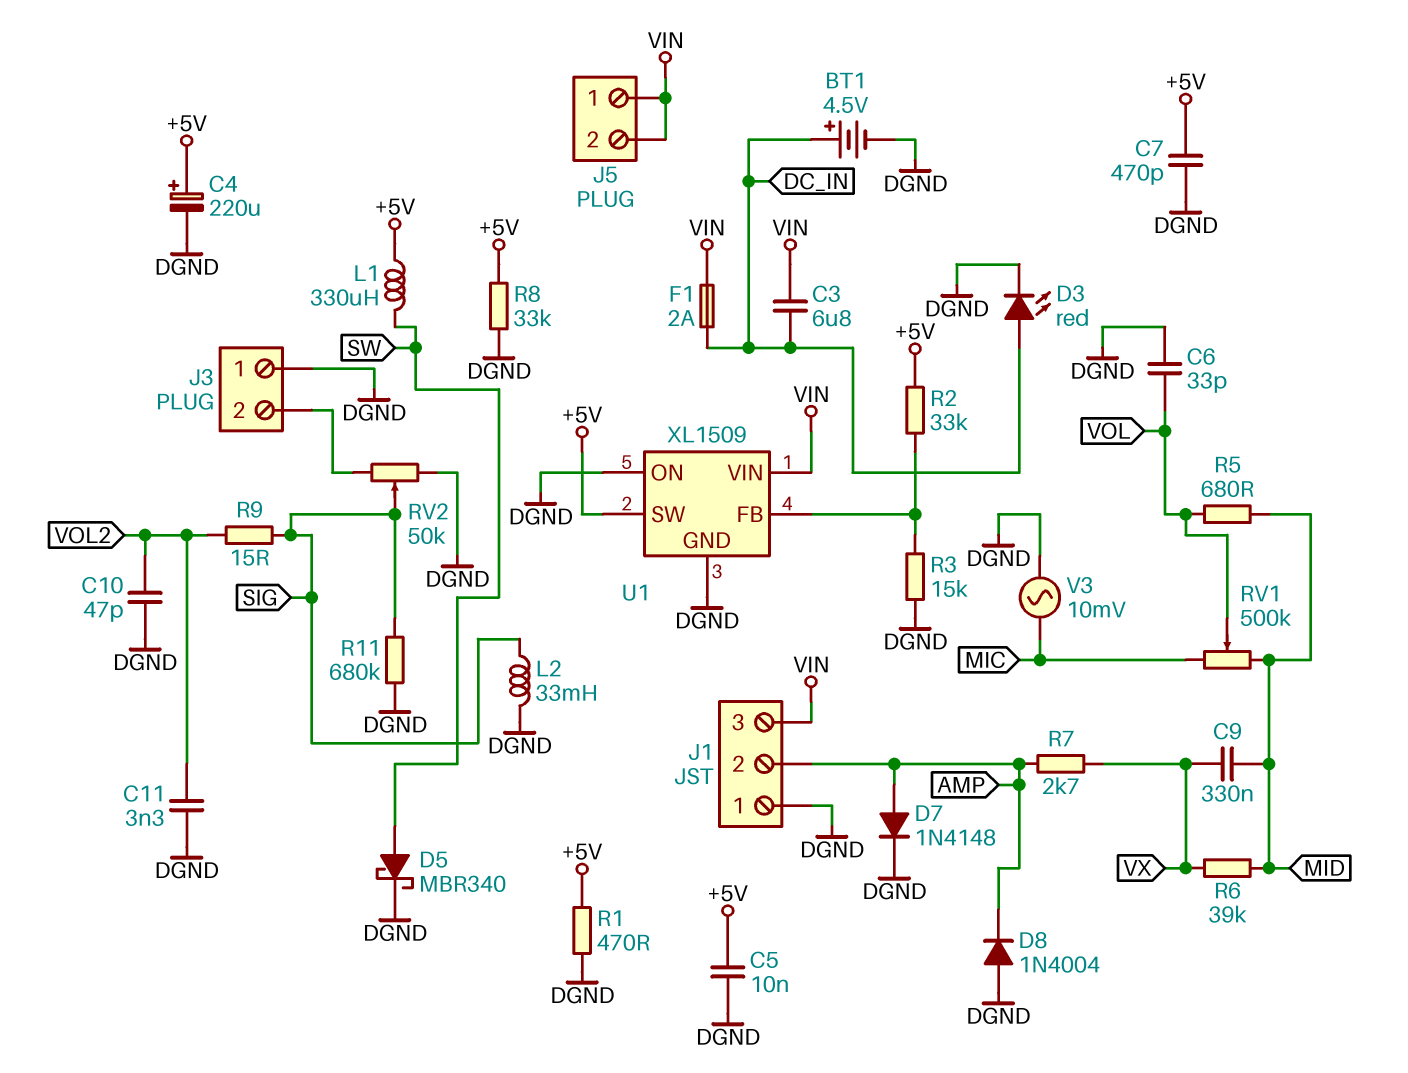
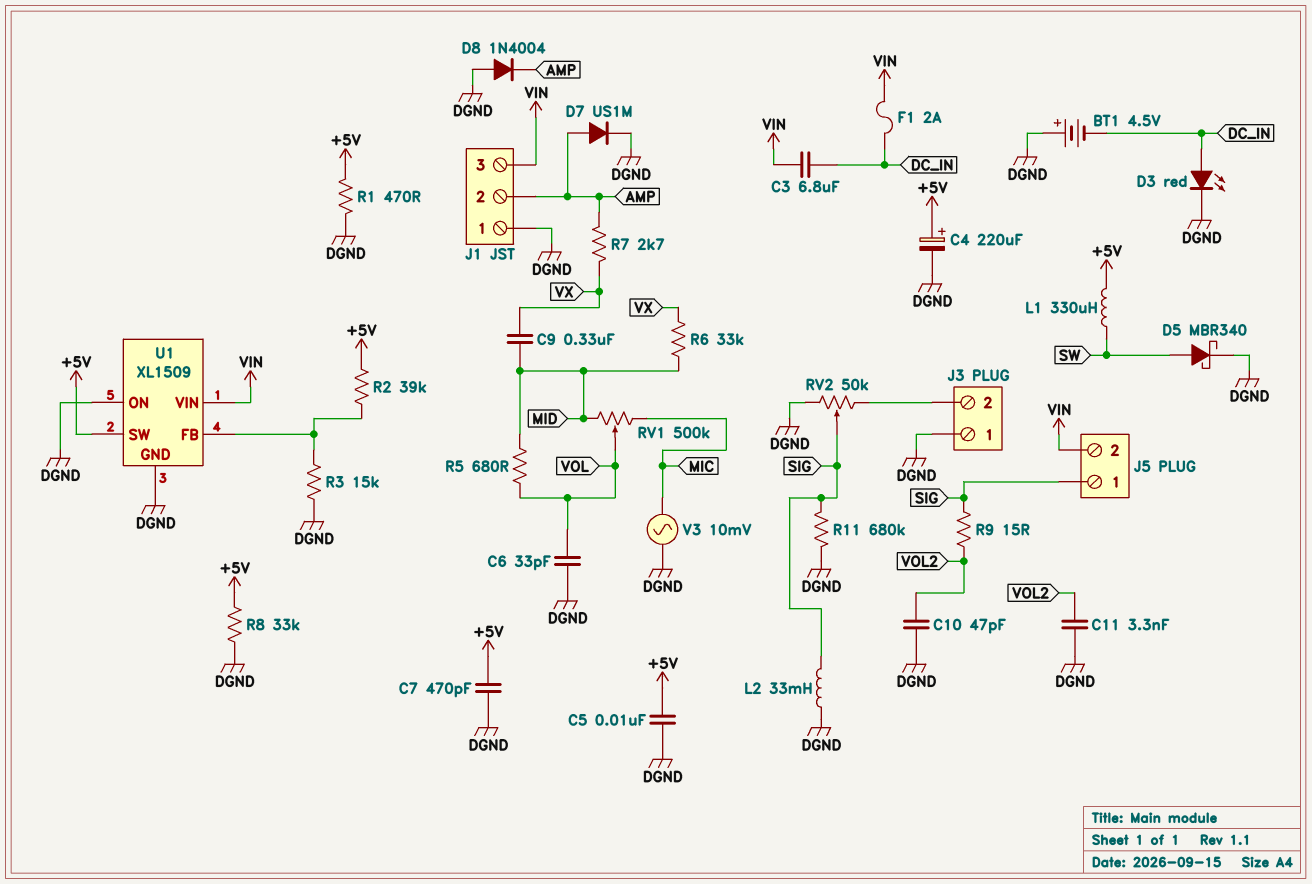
BT1: 4.5V (plus DC_IN, minus DGND) -> 4.5V (plus DGND, minus DC_IN)
D7: diode 1N4148 (A AMP, K DGND) -> diode US1M (A AMP, K DGND)
J5 pin 1: VIN -> SIG
R2: 33k (+5V, U1/FB) -> 39k (+5V, U1/FB)
R6: 39k (MID, VX) -> 33k (MID, VX)

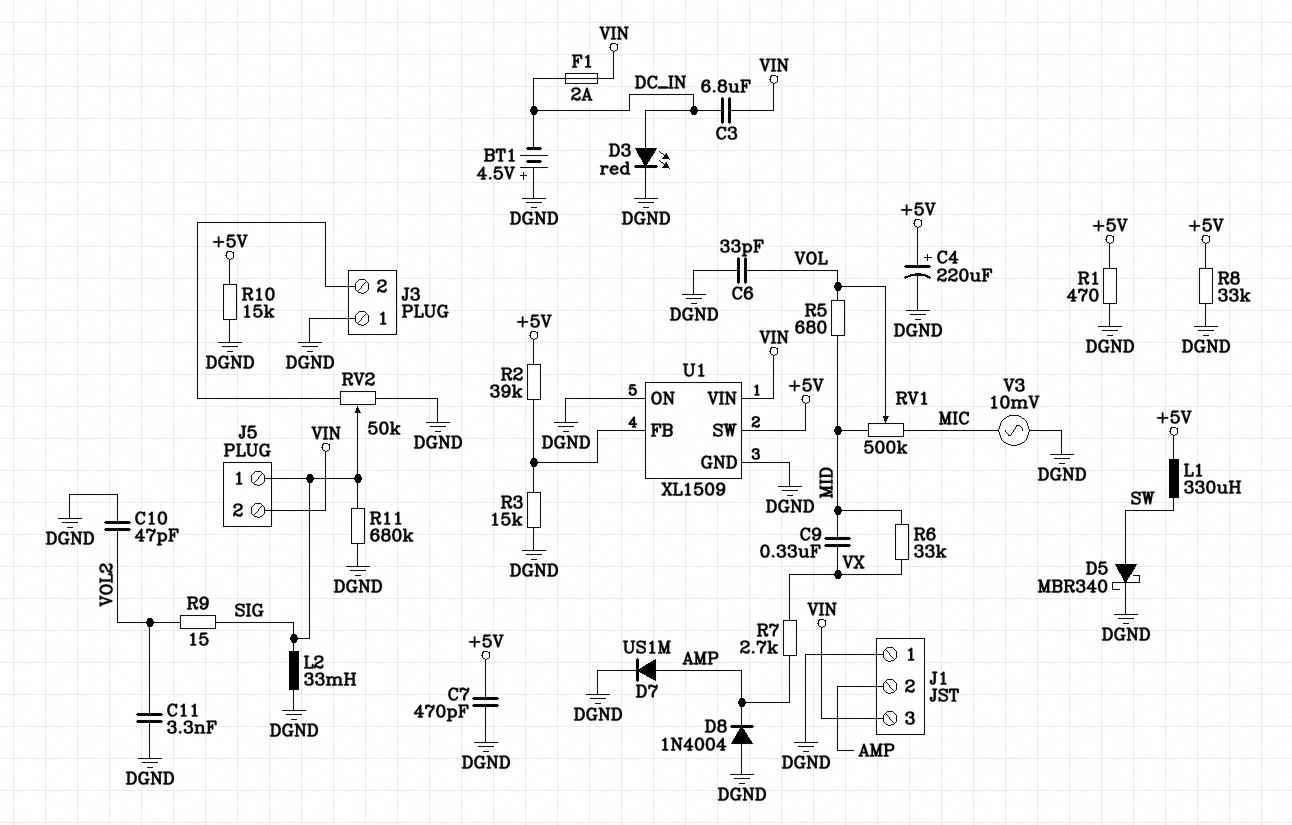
C5: 10nF (+5V, DGND) -> none
R10: none -> 15k (+5V, DGND)

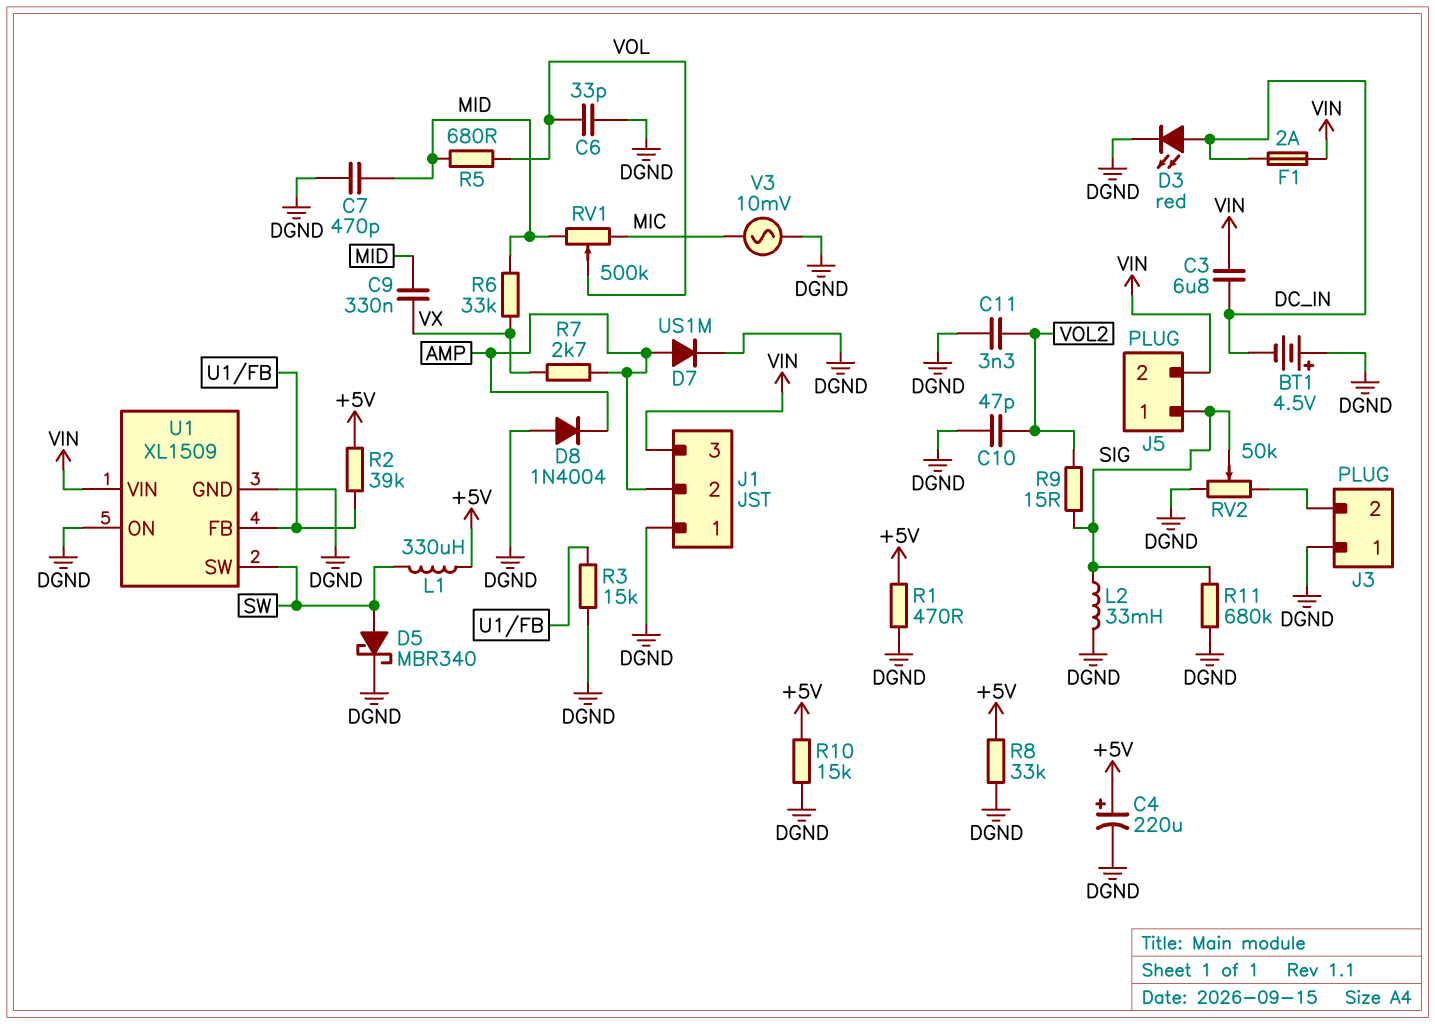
C7: 470pF (+5V, DGND) -> 470pF (DGND, MID)
U1 pin SW: +5V -> SW

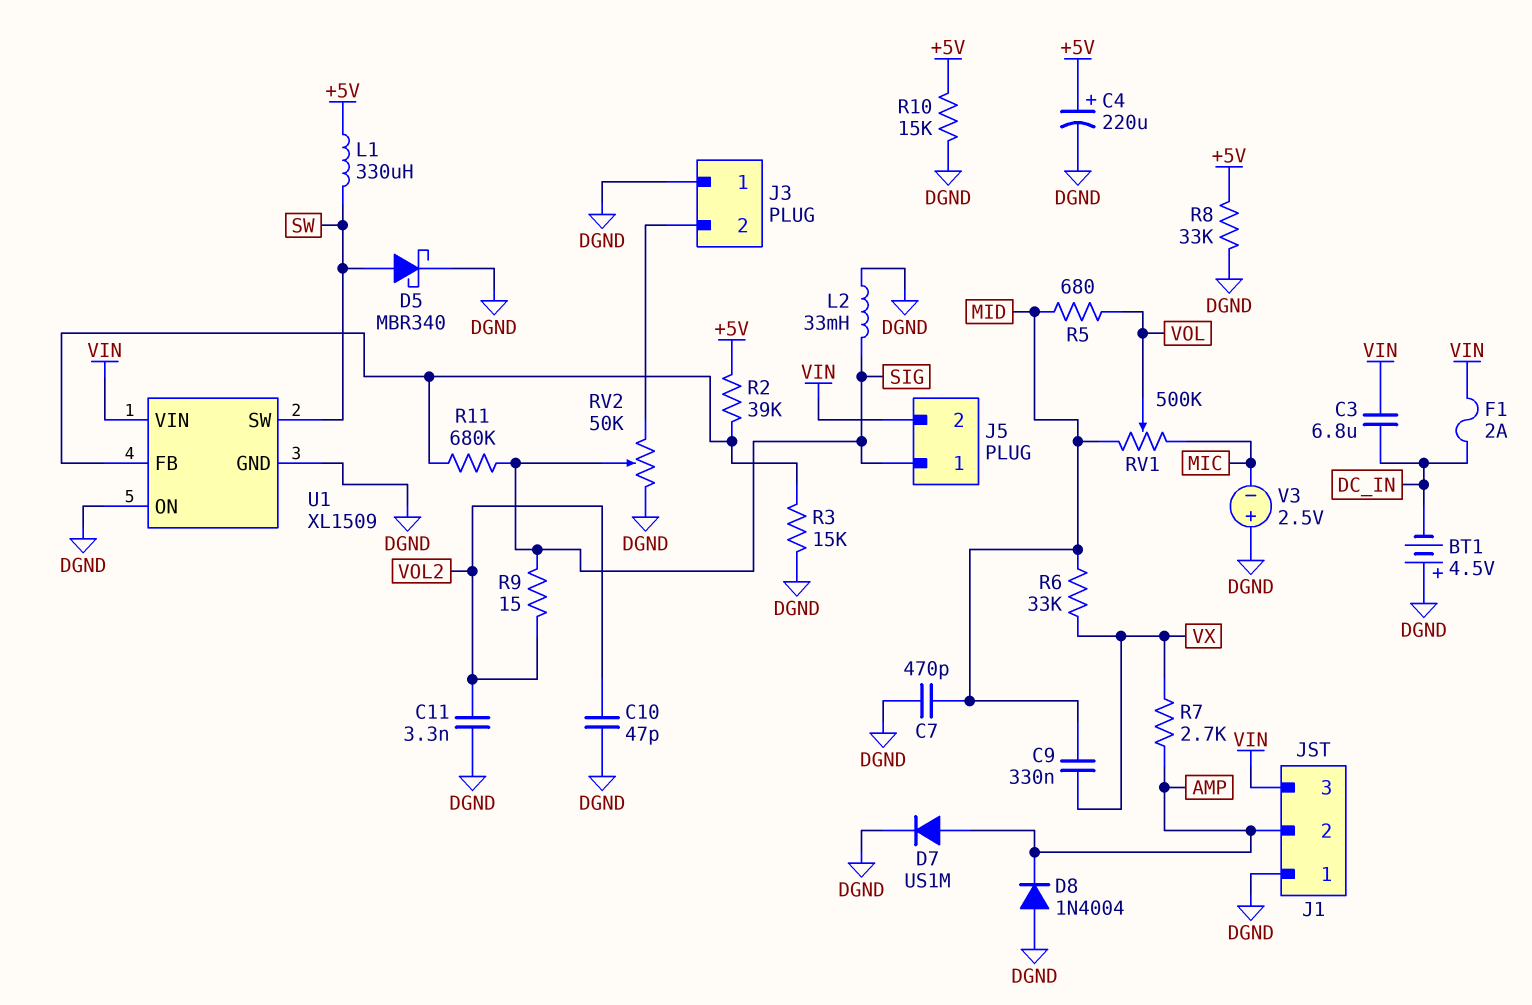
C6: 33pF (DGND, VOL) -> none
D3: LED red (A DC_IN, K DGND) -> none
R1: 470 (+5V, DGND) -> none
R11: 680k (DGND, SIG) -> 680k (SIG, U1/FB)
V3: AC 10mV (DGND, MIC) -> 2.5V (plus DGND, minus MIC)

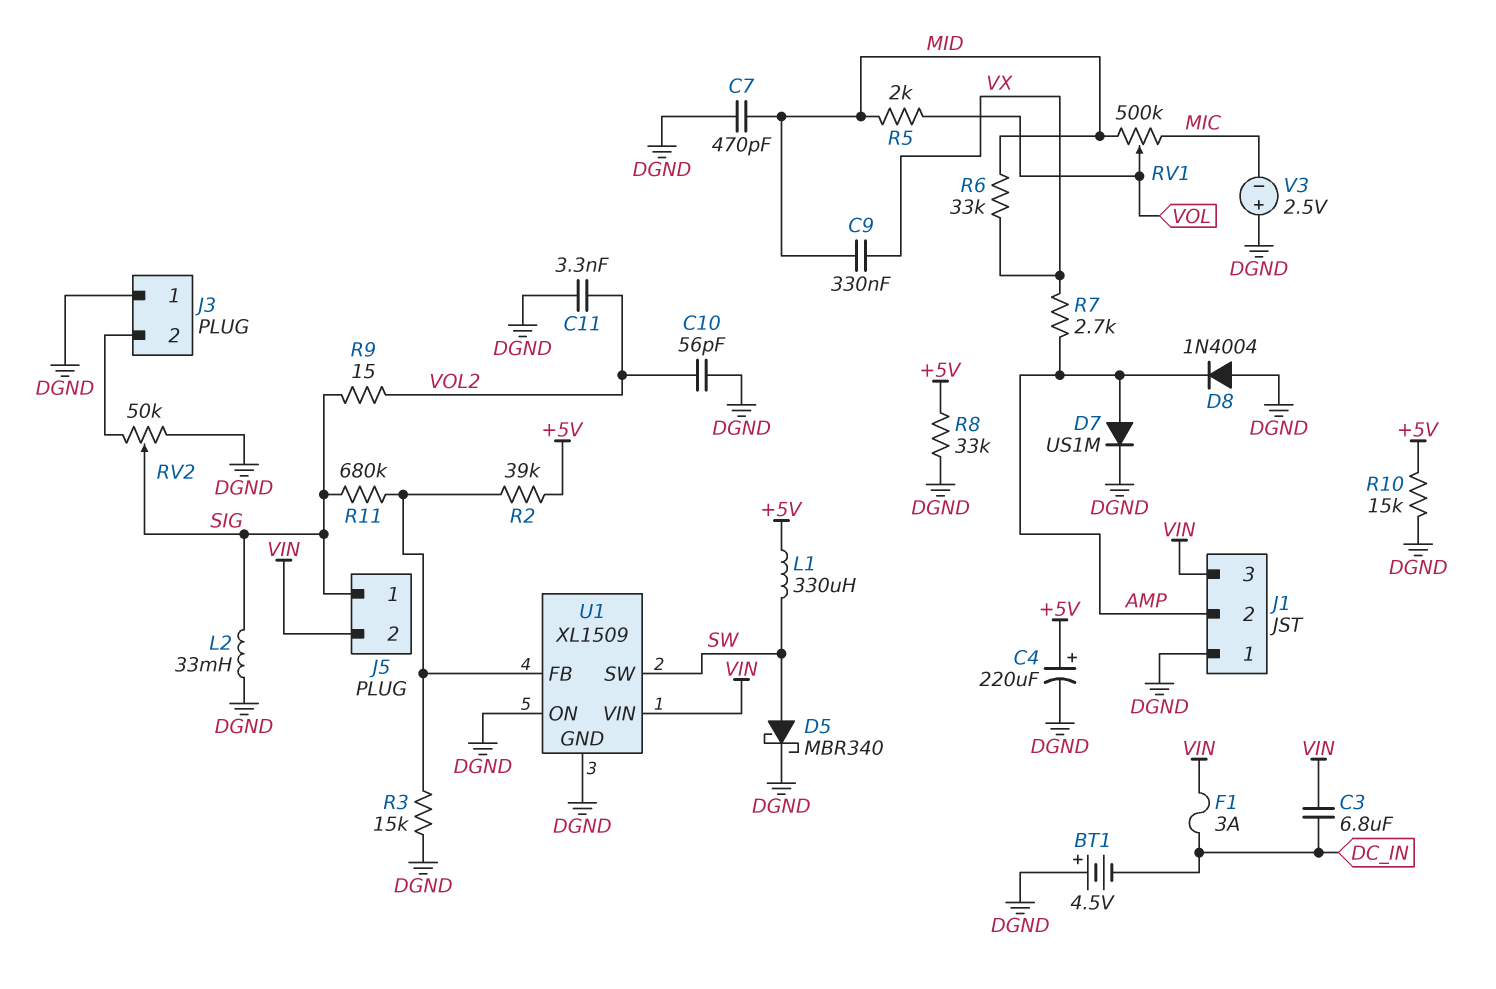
C10: 47pF (DGND, VOL2) -> 56pF (DGND, VOL2)
F1: 2A (DC_IN, VIN) -> 3A (DC_IN, VIN)
R5: 680 (MID, VOL) -> 2k (MID, VOL)

